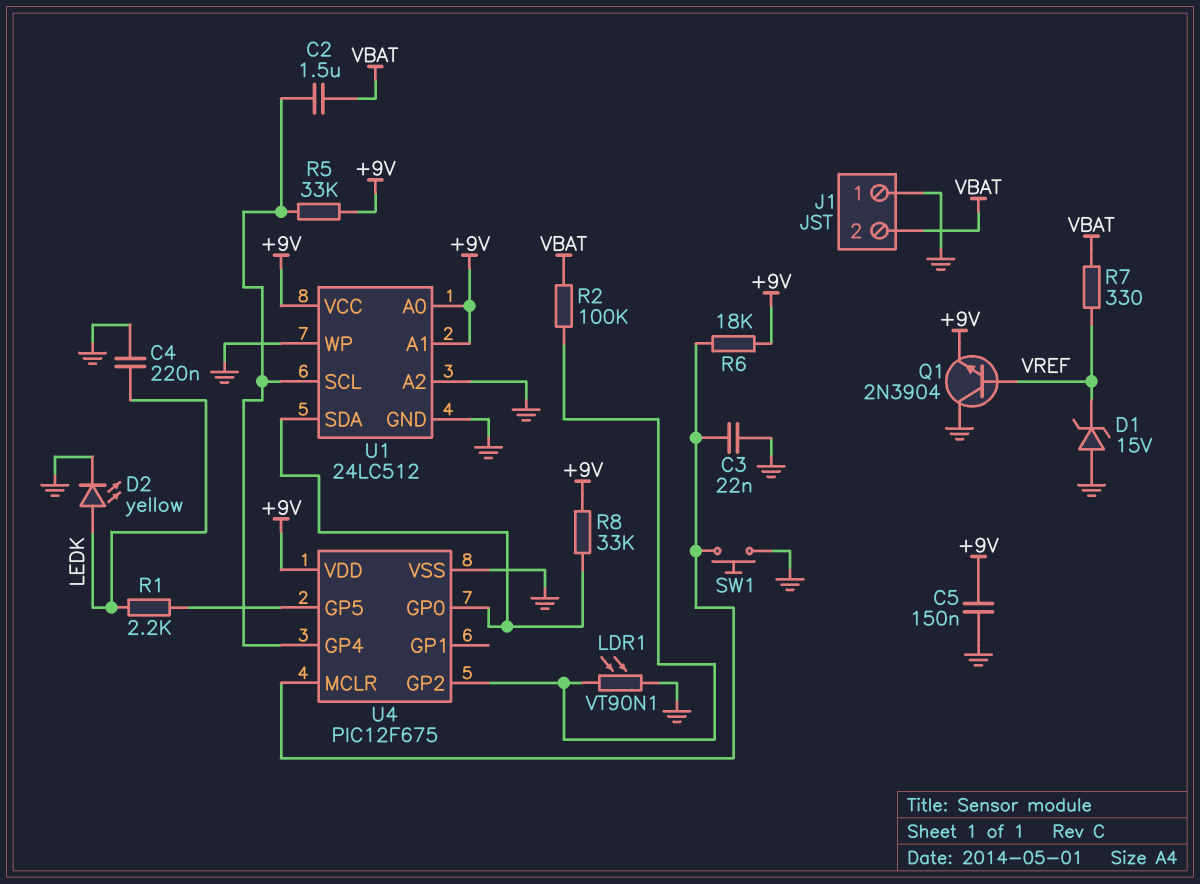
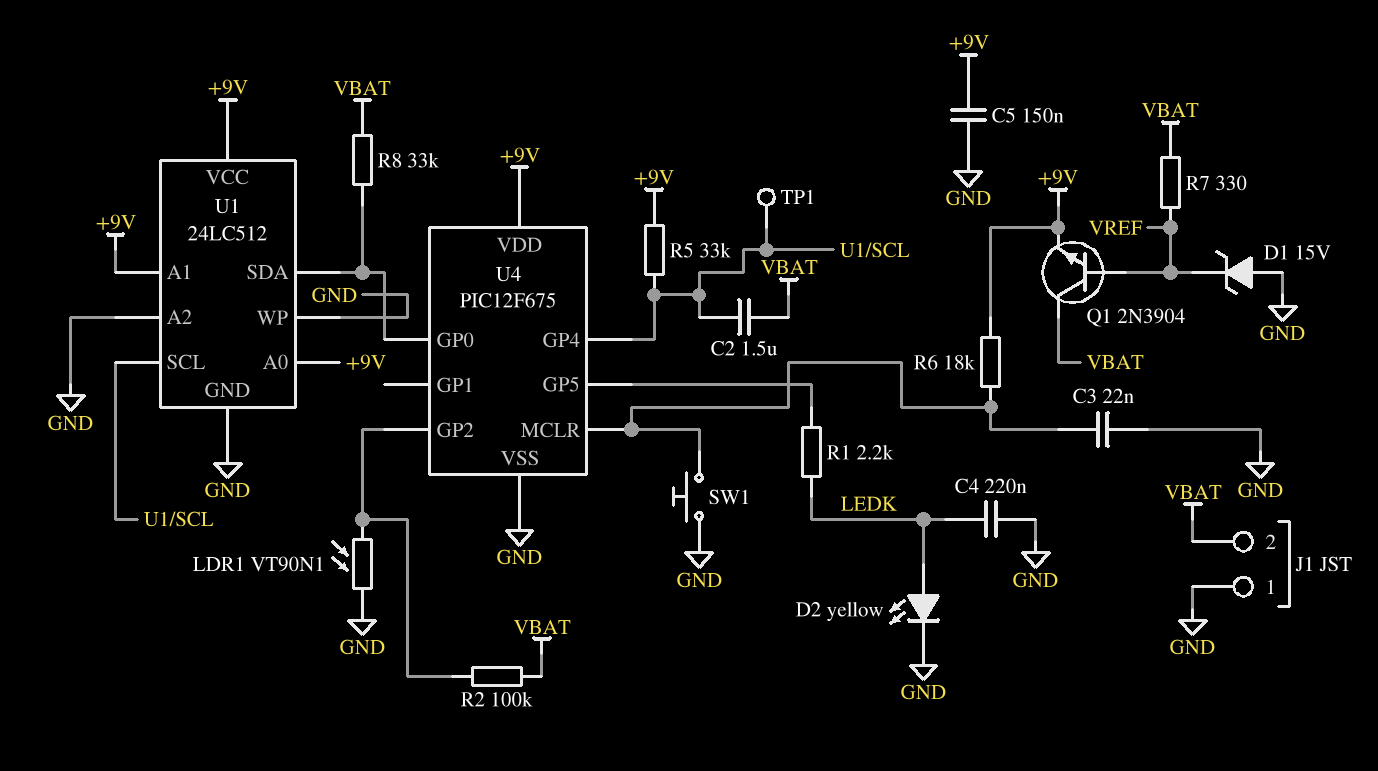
Q1: NPN 2N3904 (B VREF, C GND, E +9V) -> NPN 2N3904 (B VREF, C VBAT, E +9V)
R8: 33k (+9V, U1/SDA) -> 33k (U1/SDA, VBAT)
TP1: none -> test point (U1/SCL)

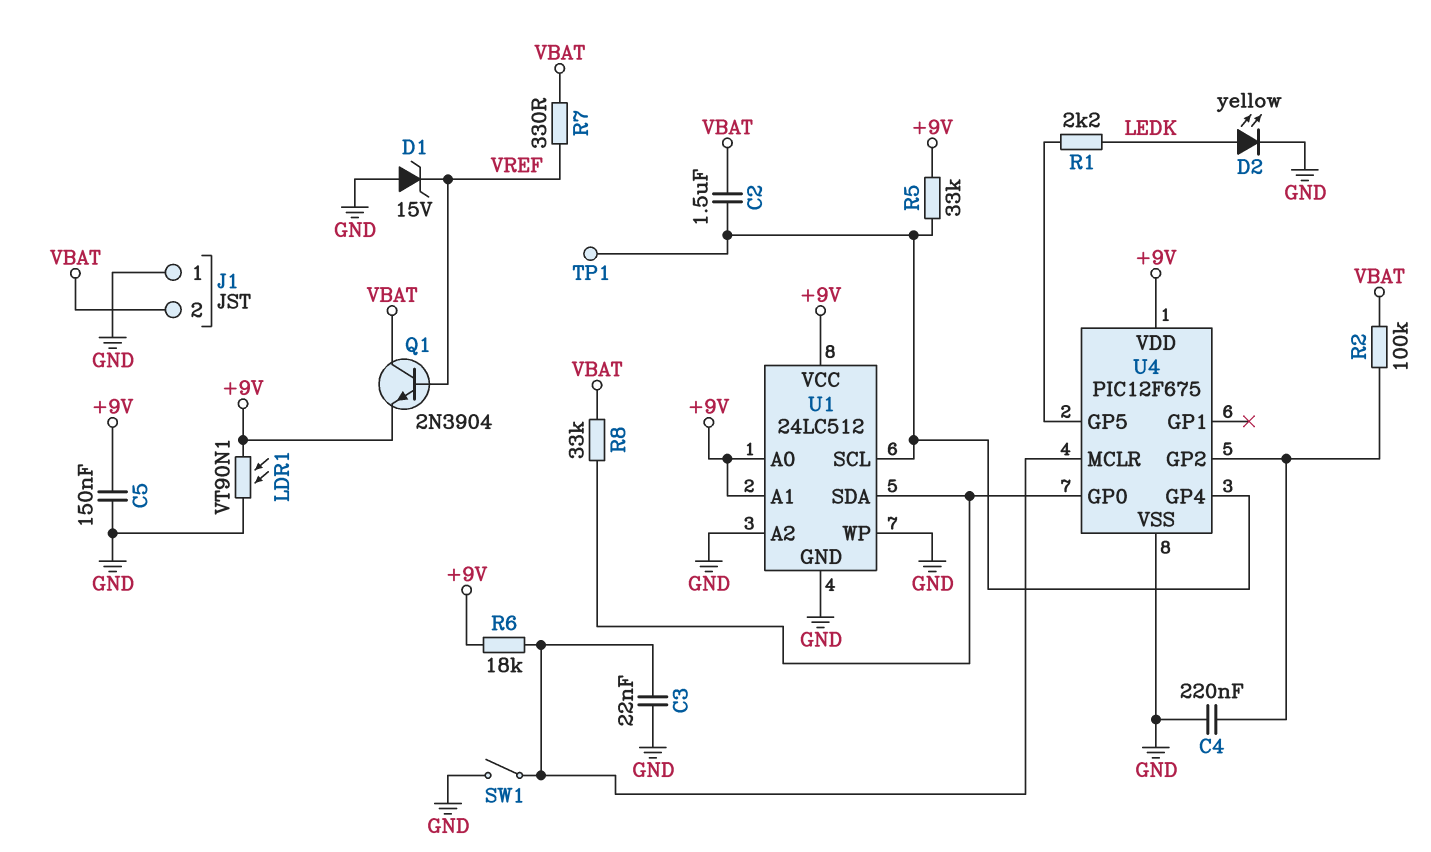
C4: 220nF (GND, LEDK) -> 220nF (GND, U4/GP2)
LDR1: VT90N1 (GND, U4/GP2) -> VT90N1 (+9V, GND)
SW1: button (GND, U4/MCLR) -> switch (GND, U4/MCLR)

